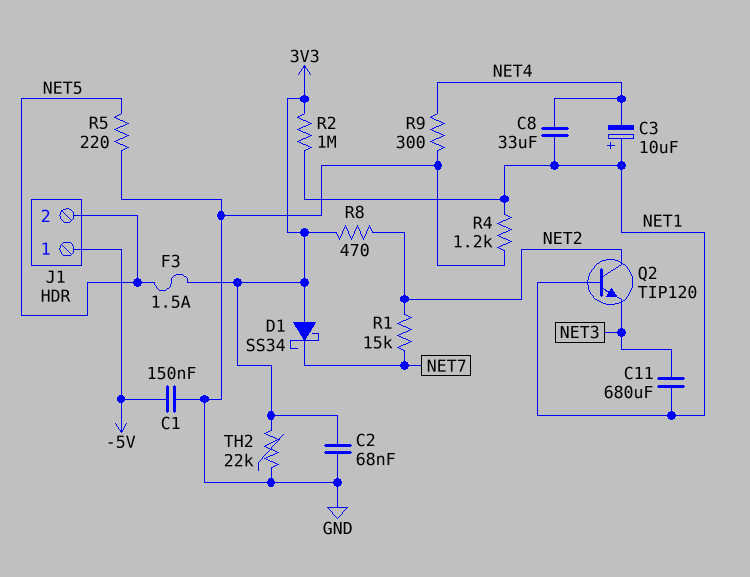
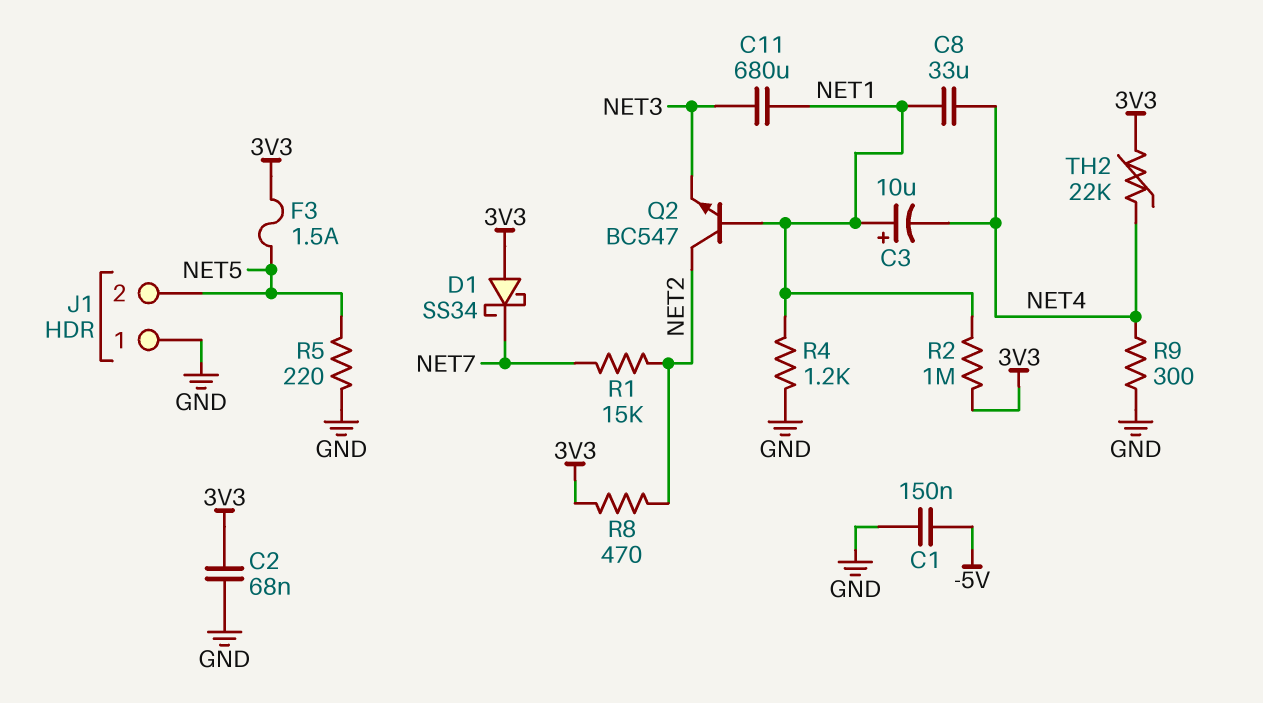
J1 pin 1: -5V -> GND
Q2: NPN TIP120 (B NET1, C NET2, E NET3) -> NPN BC547 (B NET1, C NET2, E NET3)
TH2: 22k (3V3, GND) -> 22k (3V3, NET4)

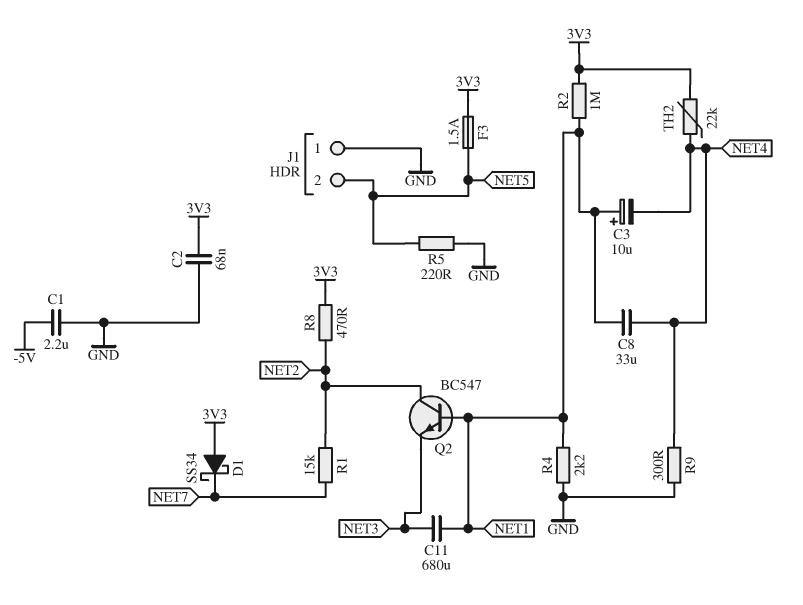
C1: 150nF (-5V, GND) -> 2.2uF (-5V, GND)
R4: 1.2k (GND, NET1) -> 2.2k (GND, NET1)

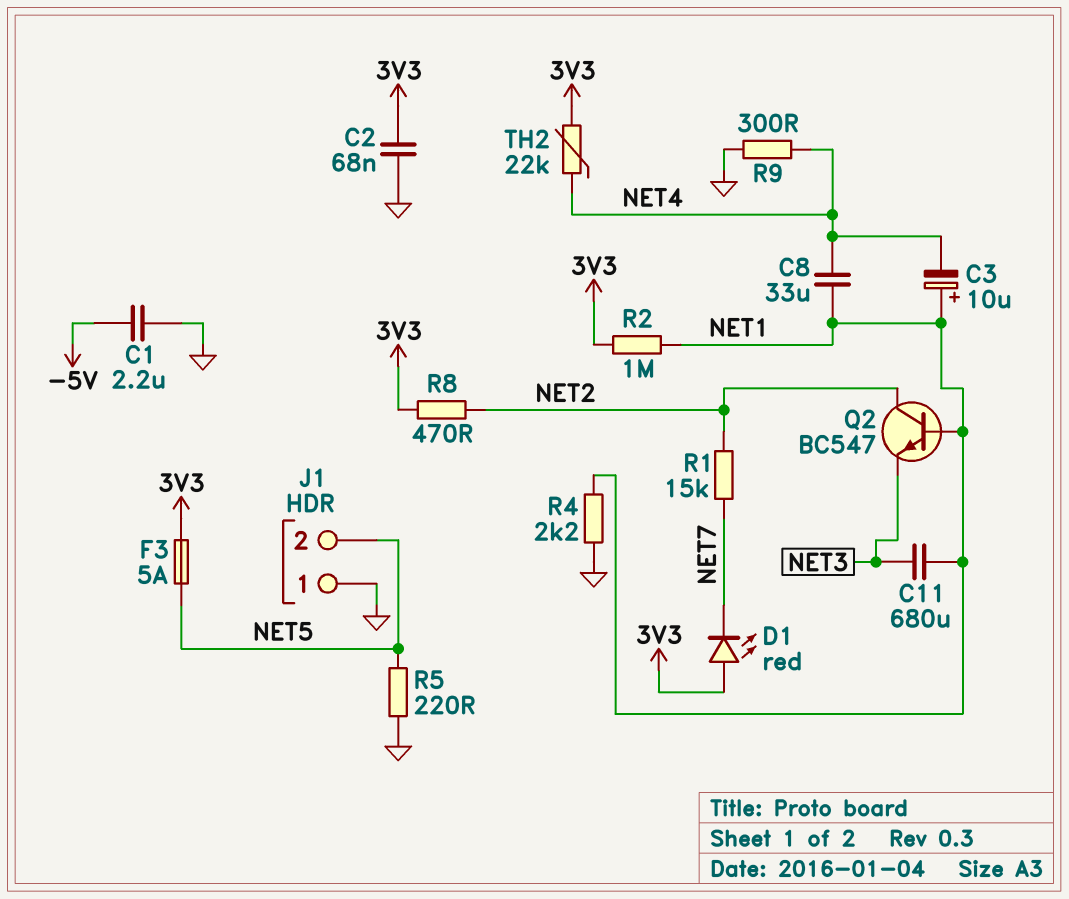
D1: schottky SS34 (A 3V3, K NET7) -> LED red (A 3V3, K NET7)
F3: 1.5A (3V3, NET5) -> 5A (3V3, NET5)

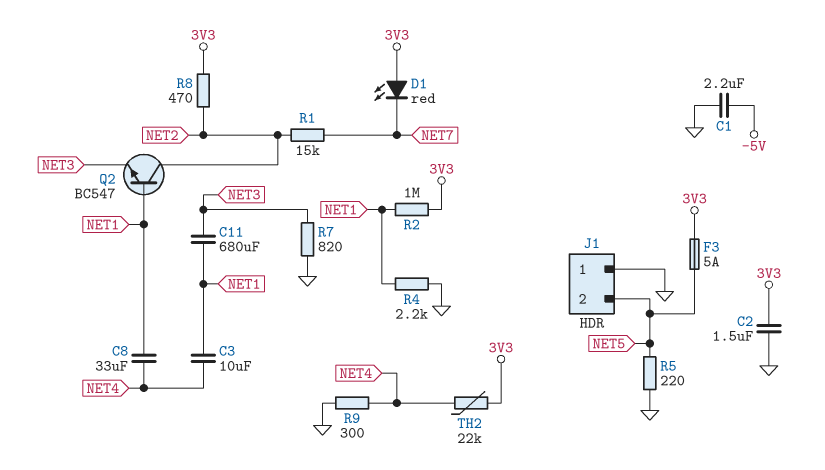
C2: 68nF (3V3, GND) -> 1.5uF (3V3, GND)
C3: 10uF (plus NET1, minus NET4) -> 10uF (NET1, NET4)
R7: none -> 820 (GND, NET3)

